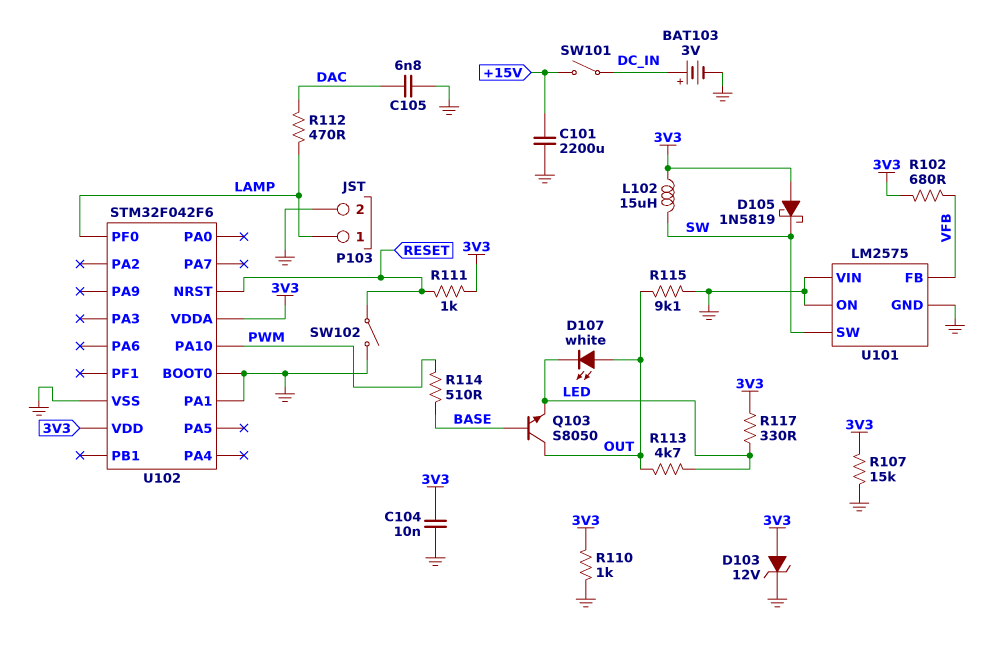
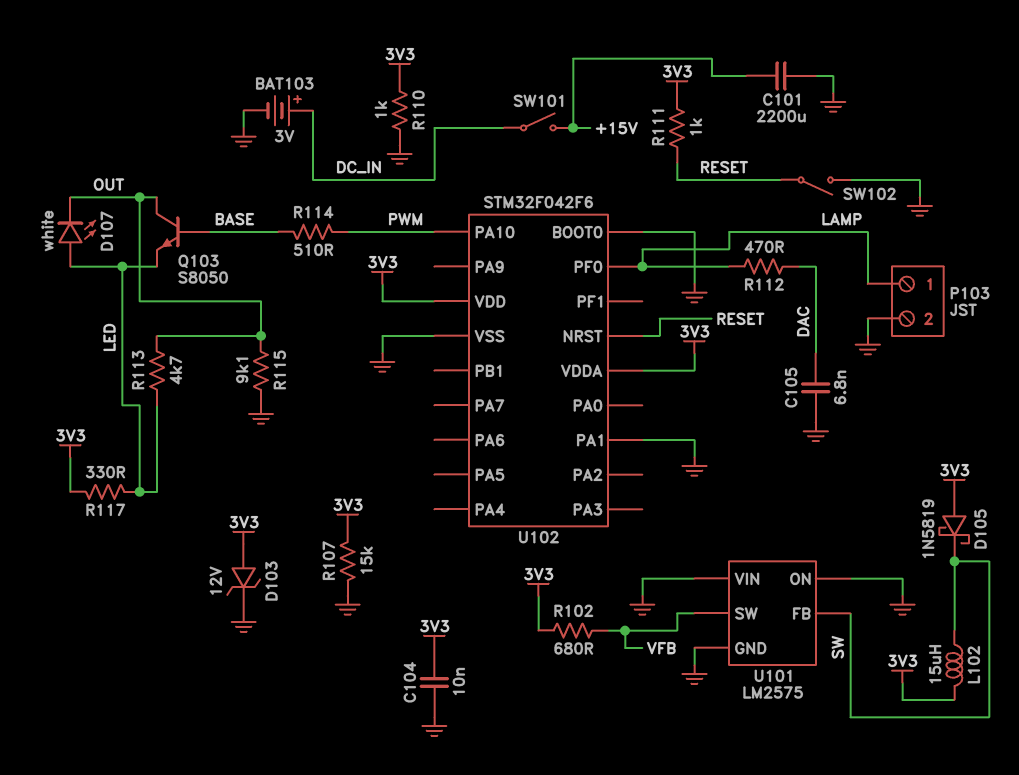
D107: LED white (A OUT, K LED) -> LED white (A LED, K OUT)
U101 pin FB: VFB -> SW
U101 pin SW: SW -> VFB

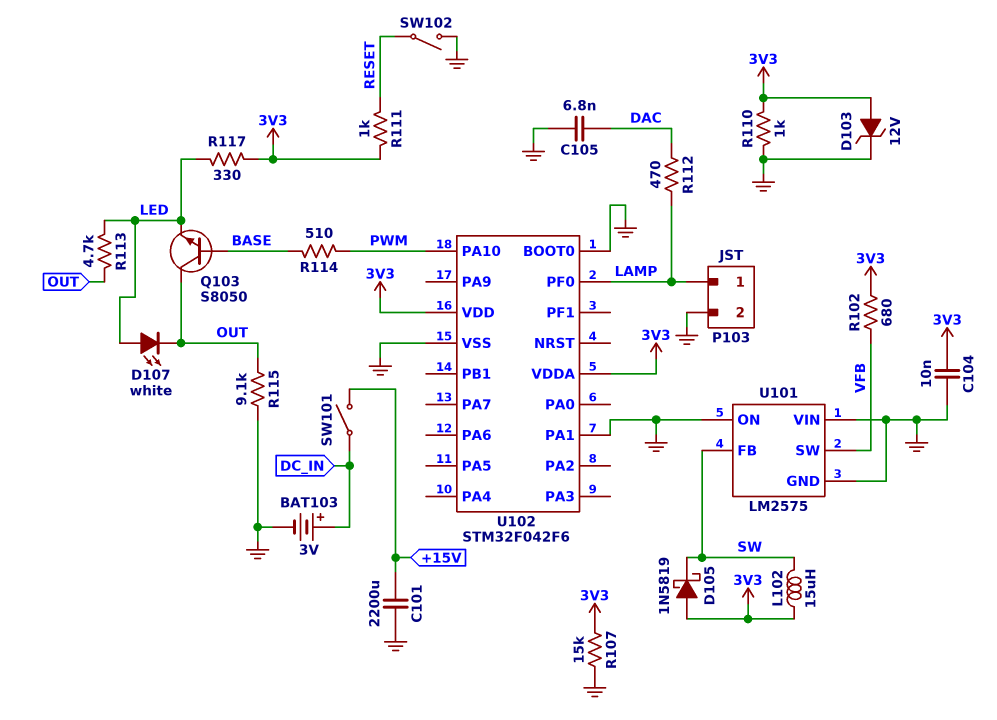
U102 pin NRST: RESET -> none

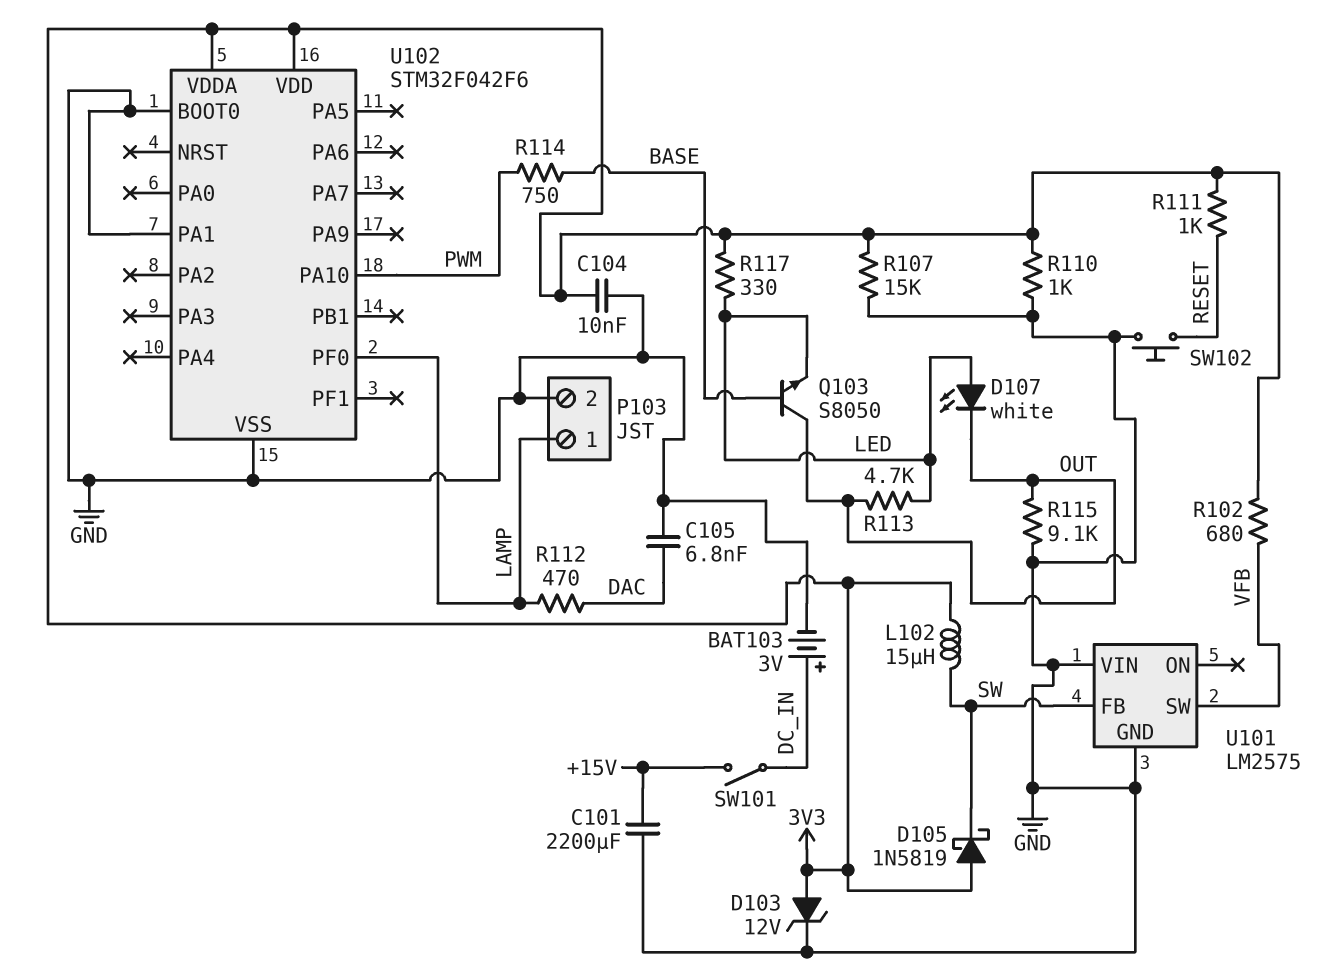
R114: 510 (BASE, PWM) -> 750 (BASE, PWM)
SW102: switch (GND, RESET) -> button (GND, RESET)
U101 pin ON: GND -> none

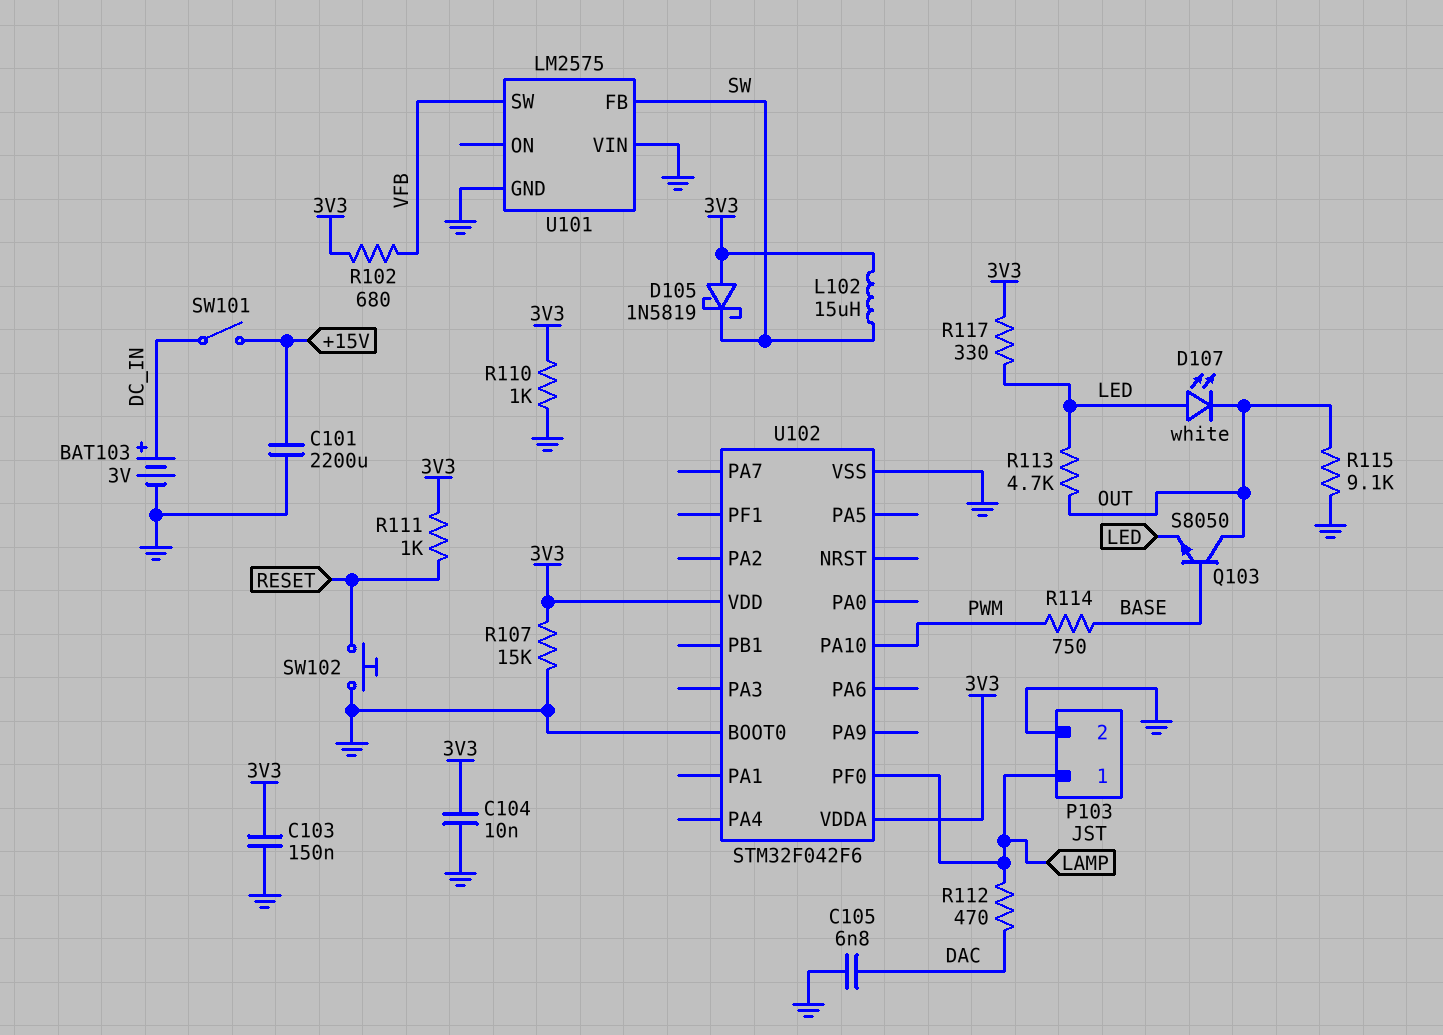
C103: none -> 150nF (3V3, GND)
D103: zener 12V (A 3V3, K GND) -> none
U102 pin PA1: GND -> none

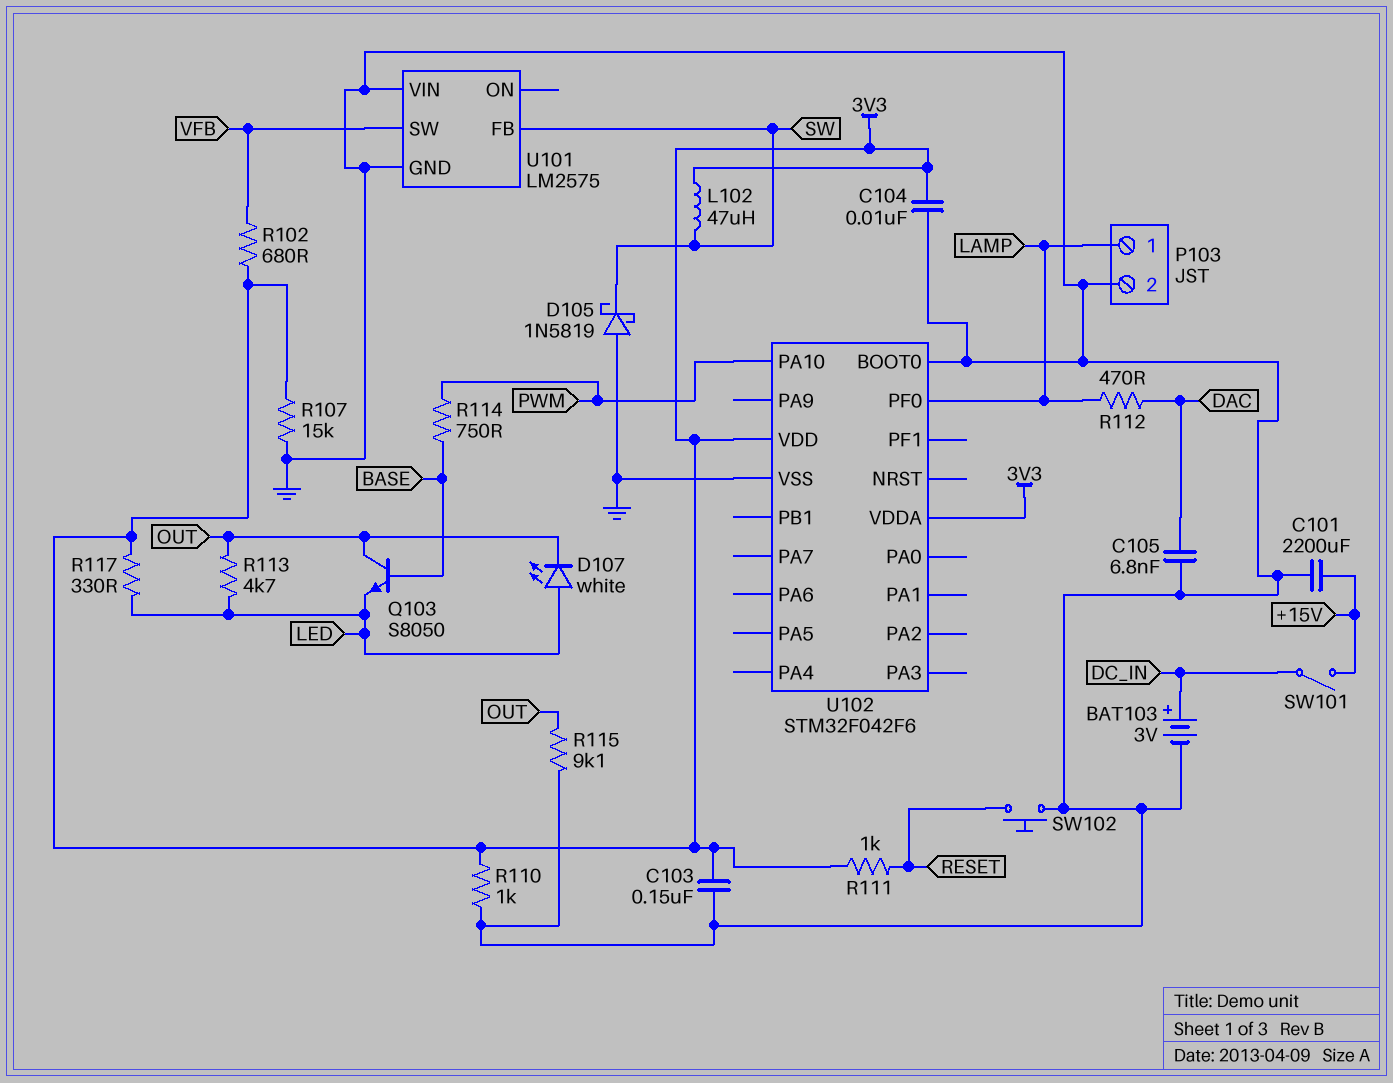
D105: schottky 1N5819 (A 3V3, K SW) -> schottky 1N5819 (A GND, K SW)
L102: 15uH (3V3, SW) -> 47uH (3V3, SW)

